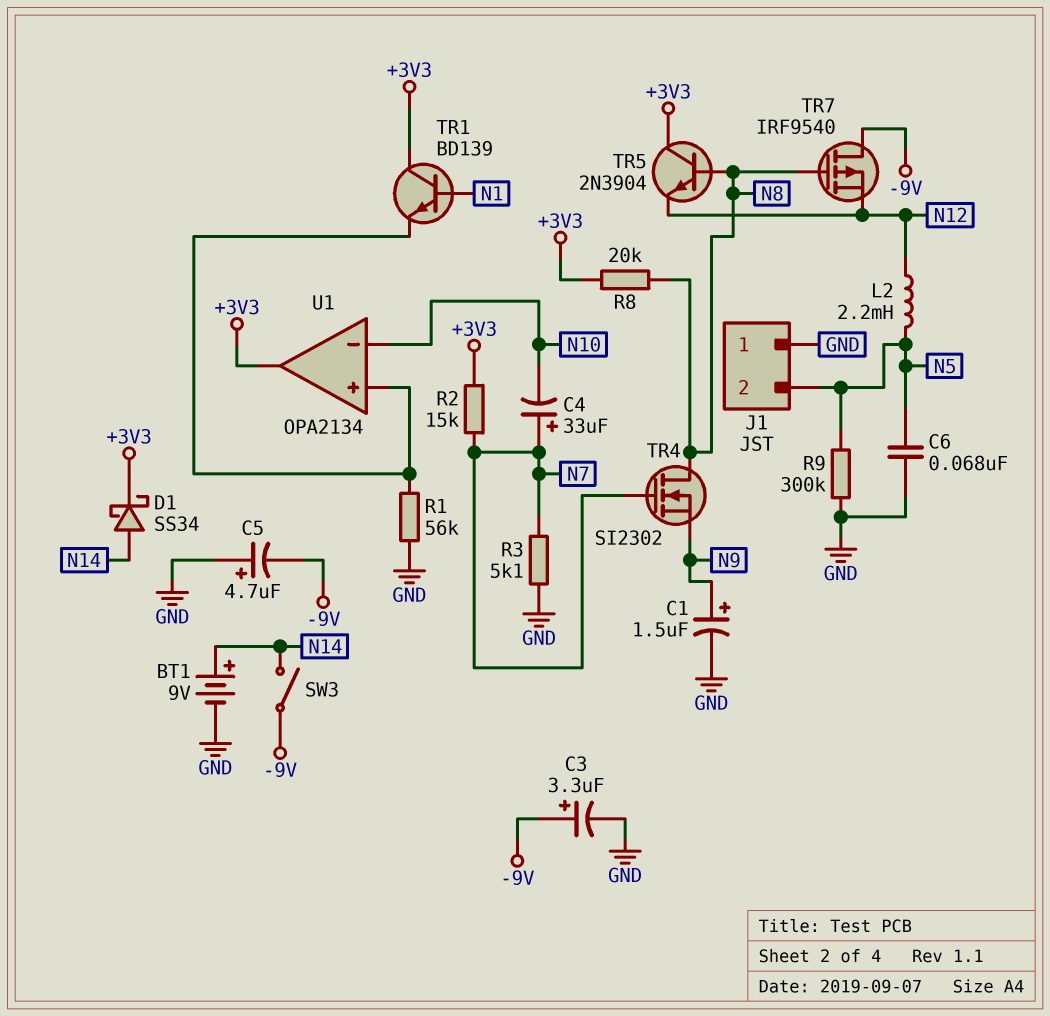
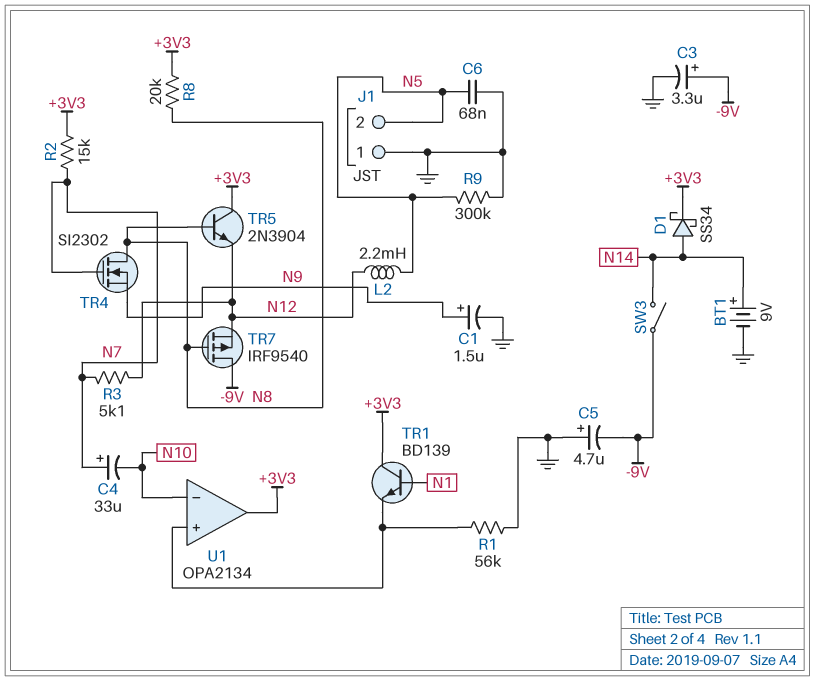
R3: 5.1k (GND, N7) -> 5.1k (N7, N12)

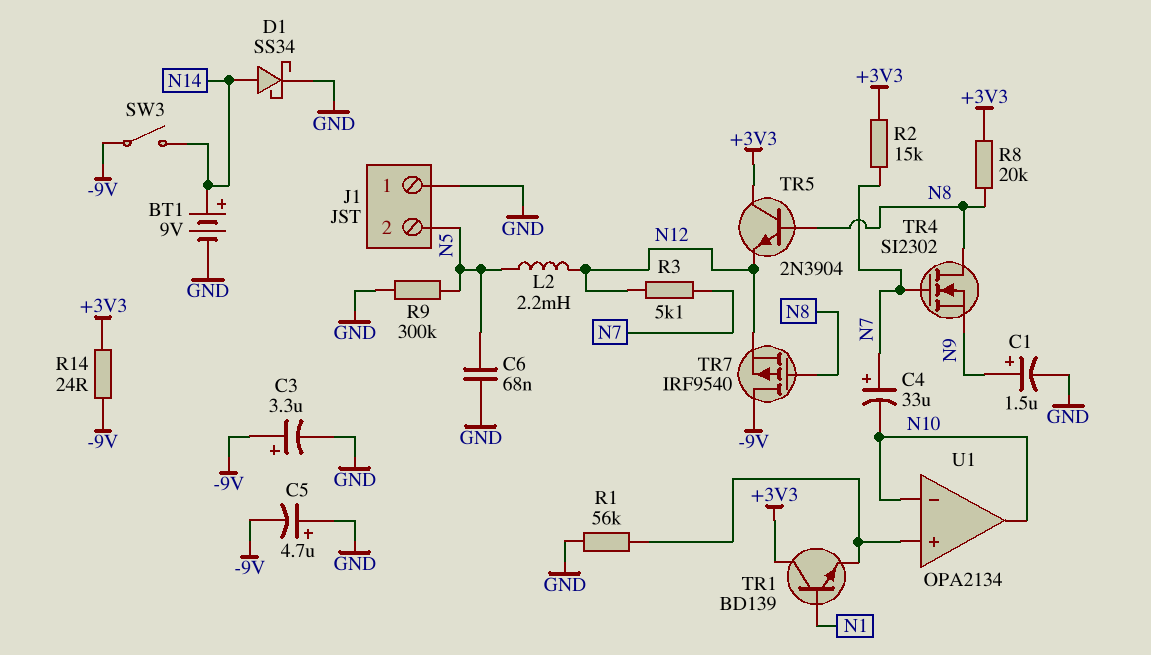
D1: schottky SS34 (A N14, K +3V3) -> schottky SS34 (A N14, K GND)
R14: none -> 24 (+3V3, -9V)
U1 pin out: +3V3 -> N10

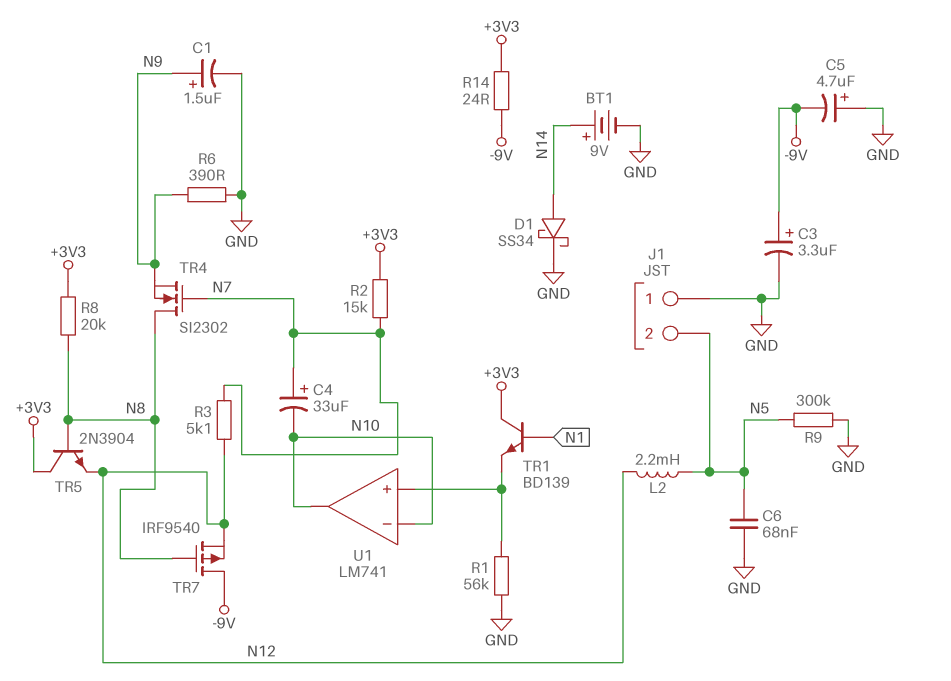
R6: none -> 390 (GND, N9)
SW3: switch (-9V, N14) -> none
U1: OPA2134 -> LM741

